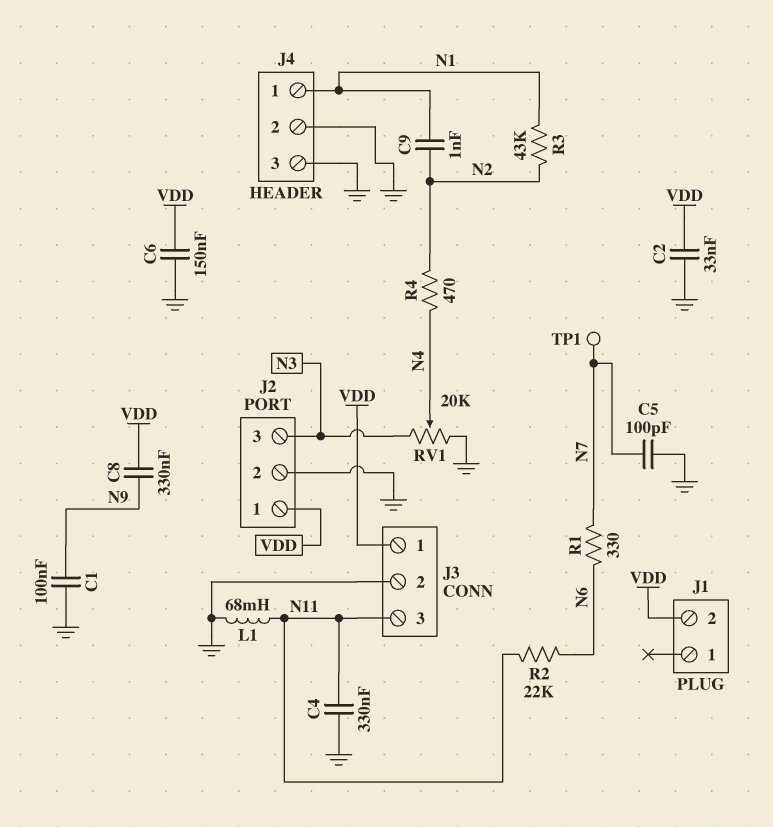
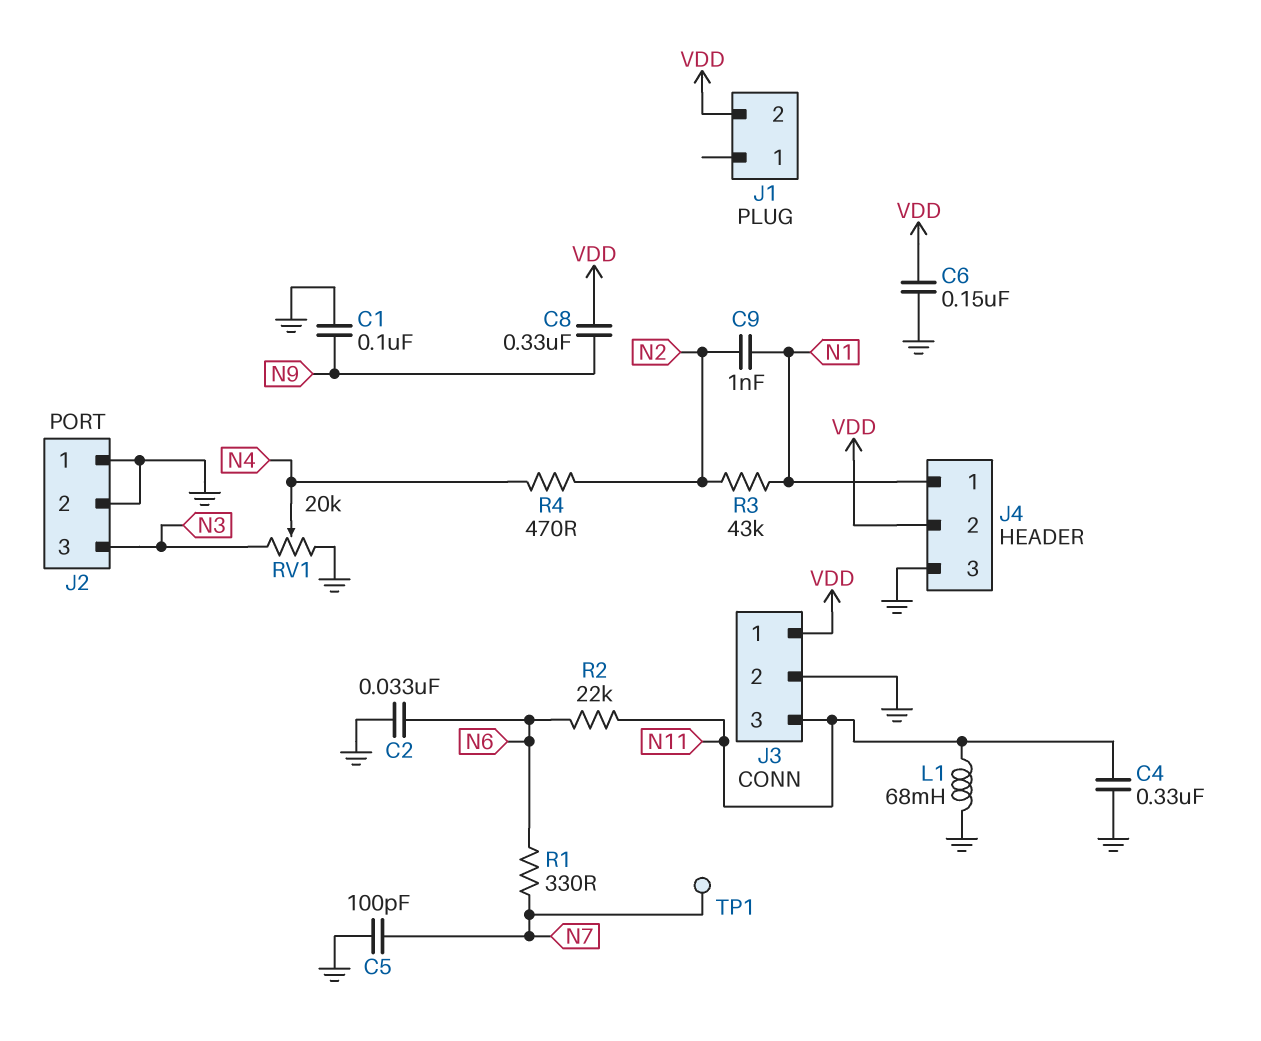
C2: 33nF (GND, VDD) -> 33nF (GND, N6)
J2 pin 1: VDD -> GND
J4 pin 2: GND -> VDD

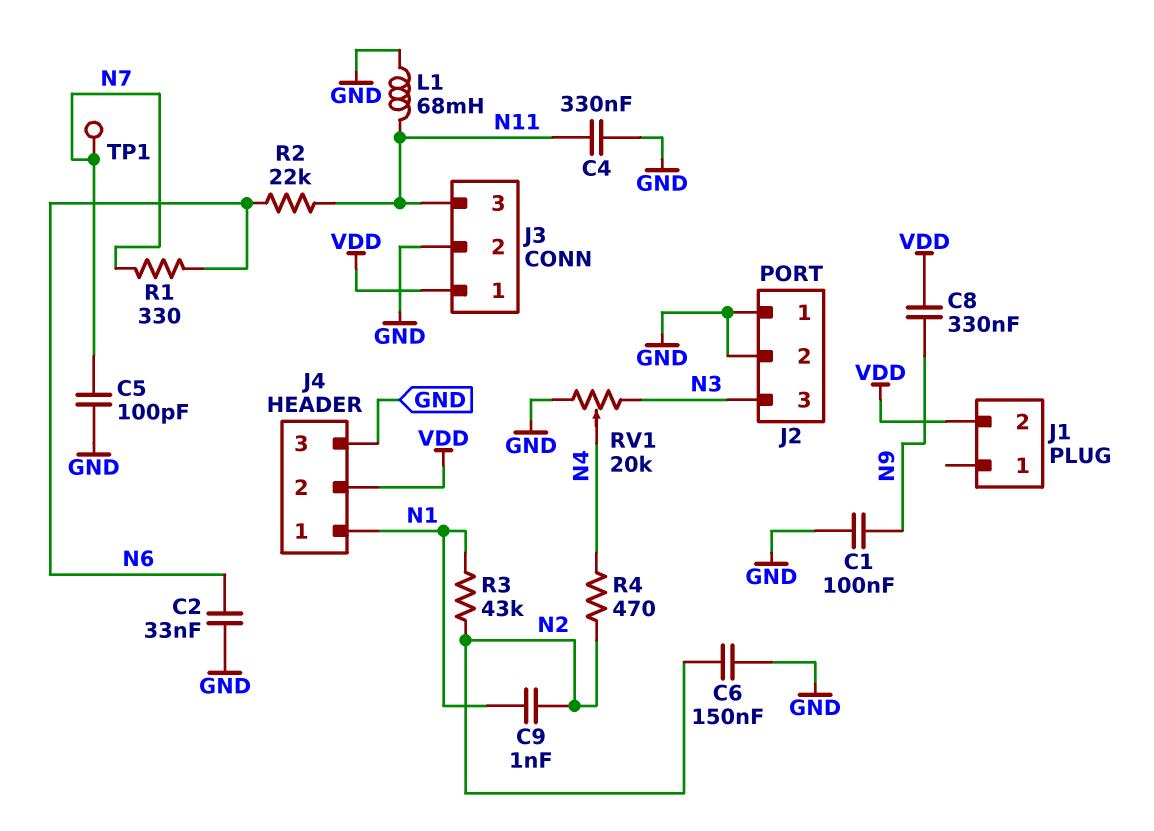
C6: 150nF (GND, VDD) -> 150nF (GND, N2)

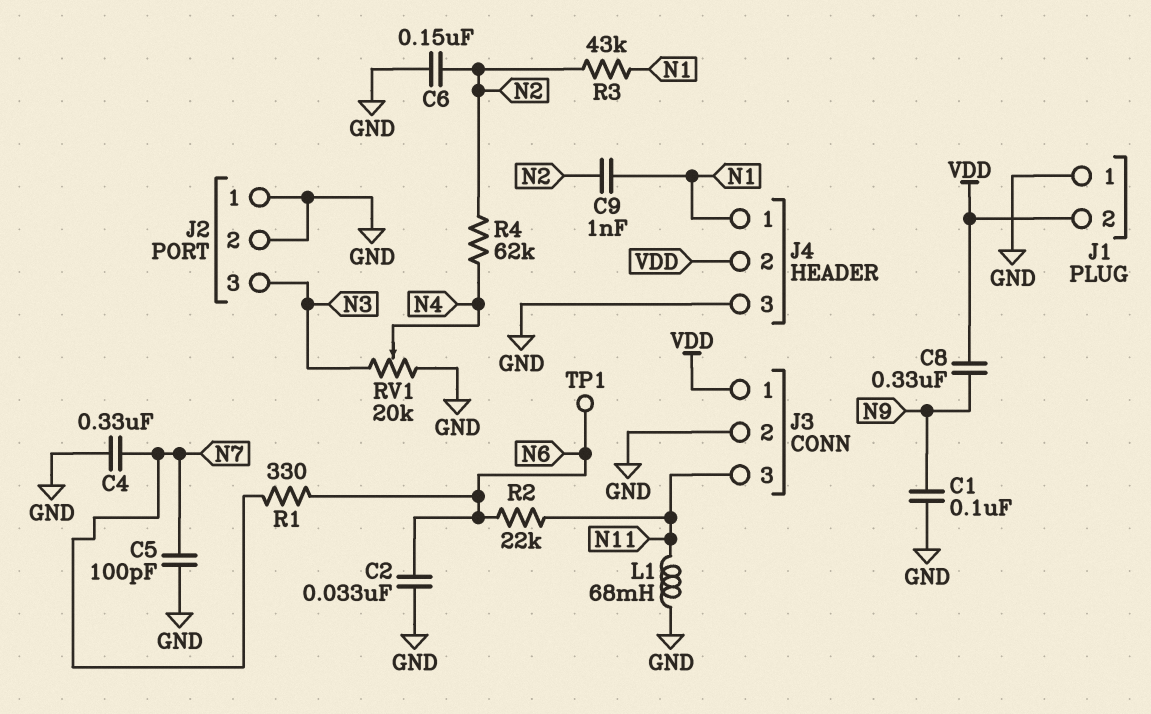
C4: 330nF (GND, N11) -> 330nF (GND, N7)
J1 pin 1: none -> GND
R4: 470 (N2, N4) -> 62k (N2, N4)
TP1: test point (N7) -> test point (N6)

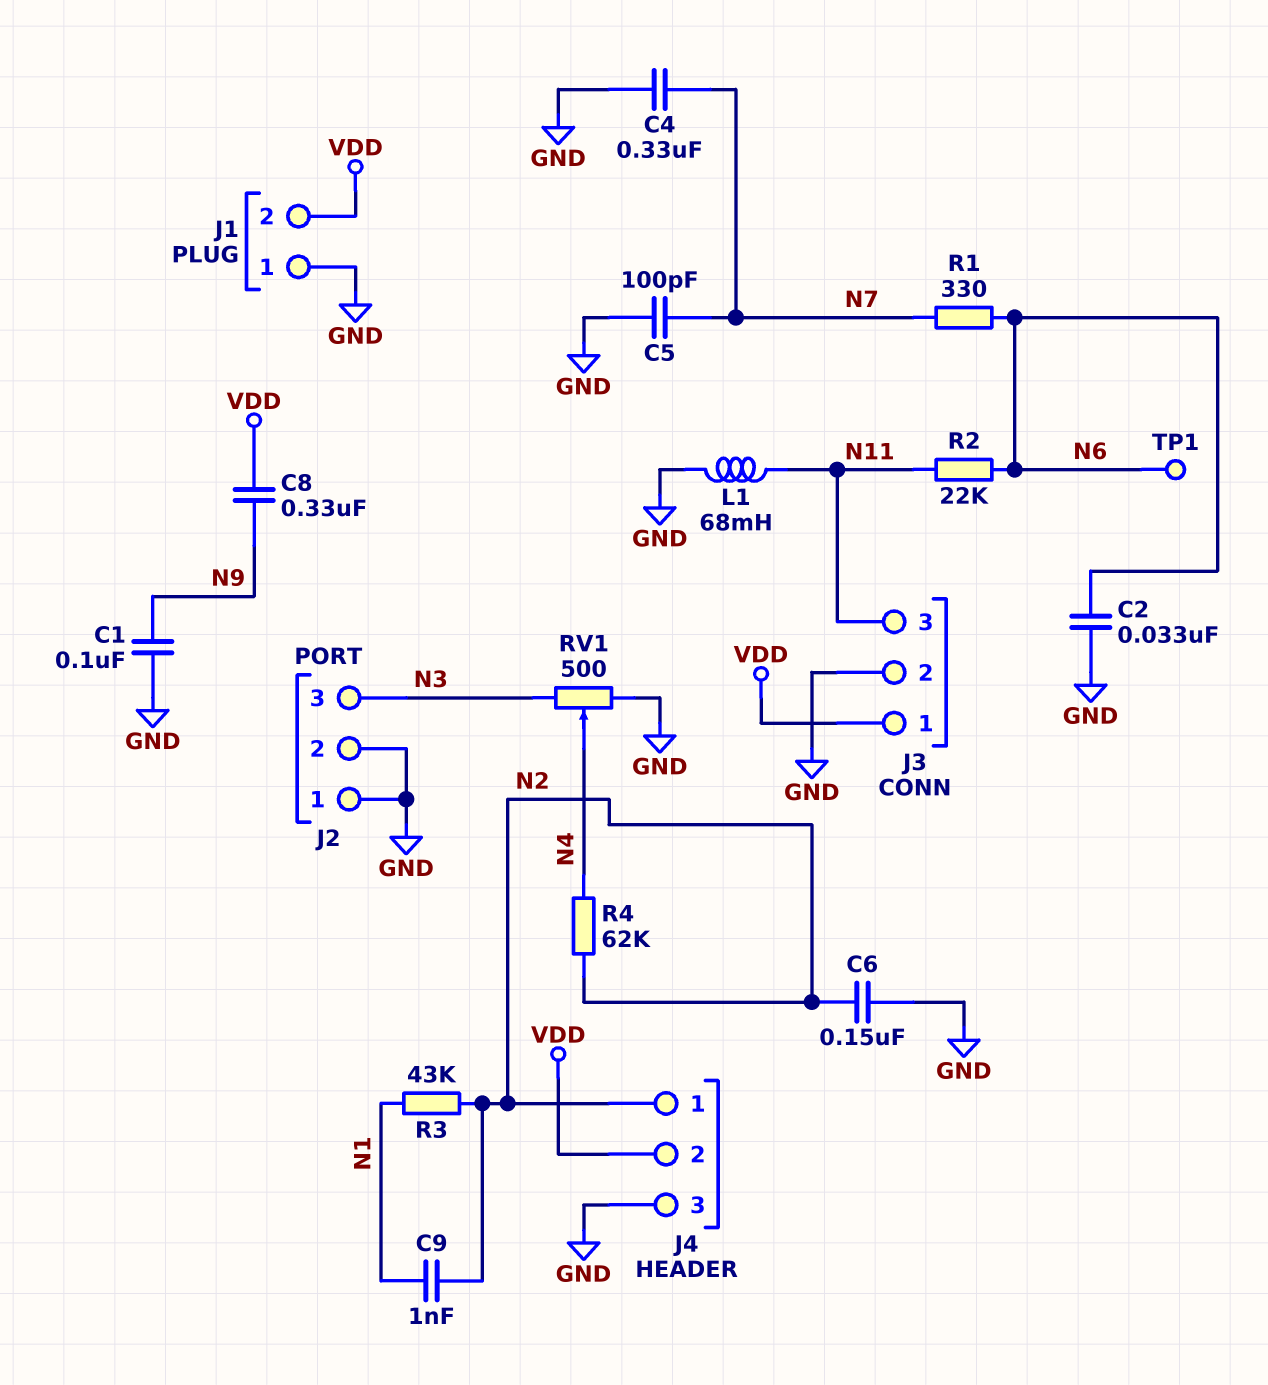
J4 pin 1: N1 -> N2
RV1: 20k (GND, N3, wiper N4) -> 500 (GND, N3, wiper N4)

